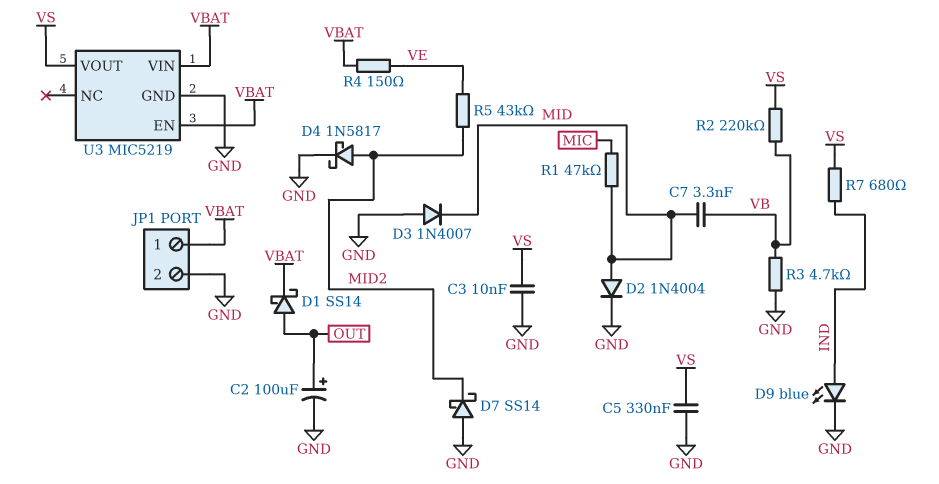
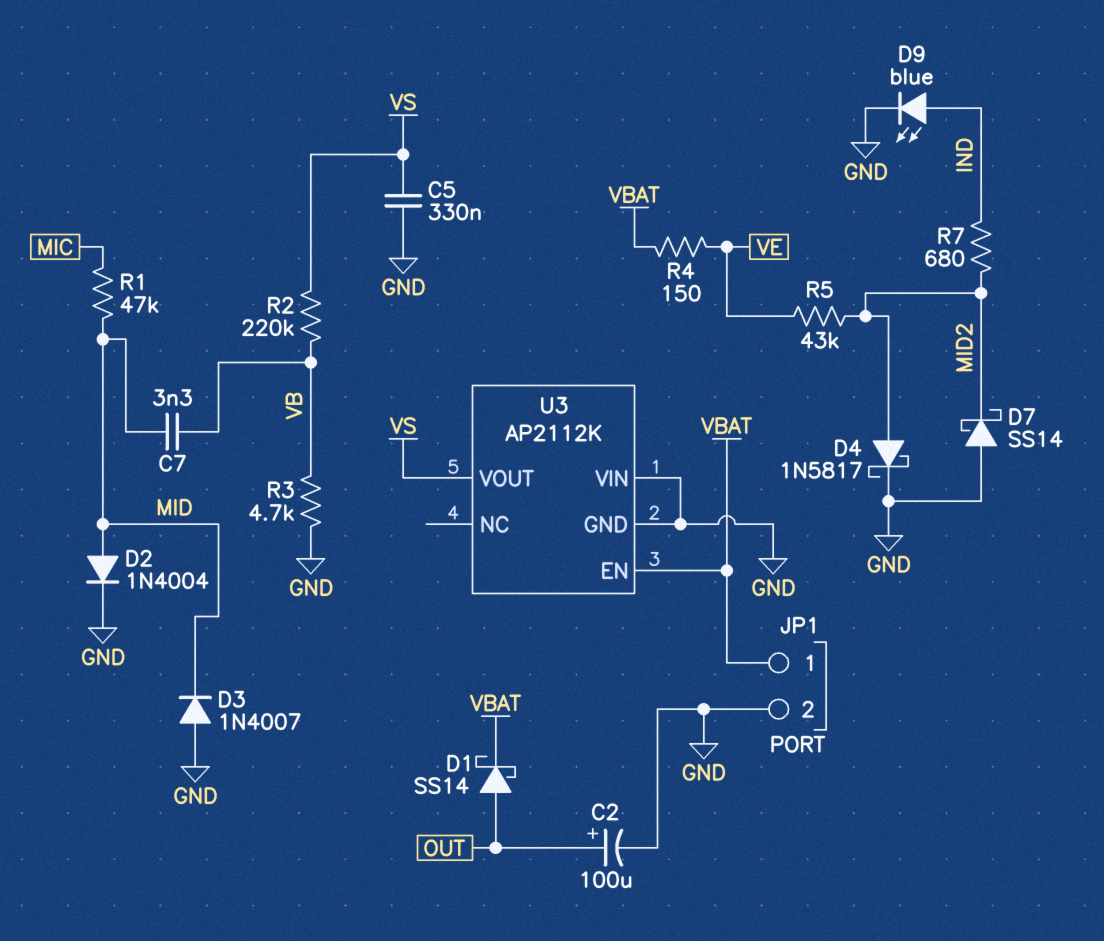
C3: 10nF (GND, VS) -> none
R7: 680 (IND, VS) -> 680 (IND, MID2)
U3: MIC5219 -> AP2112K
U3 pin VIN: VBAT -> GND

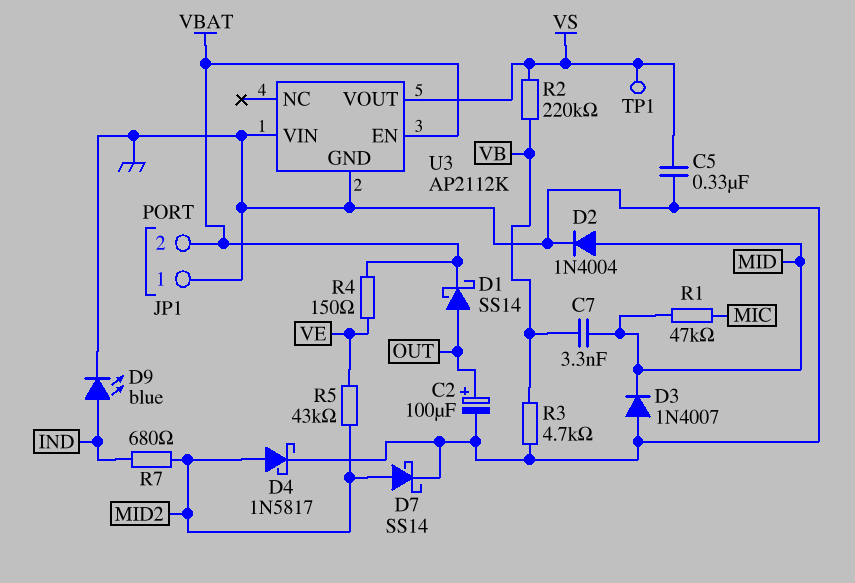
D7: schottky SS14 (A GND, K MID2) -> schottky SS14 (A MID2, K GND)
JP1 pin 1: VBAT -> GND
JP1 pin 2: GND -> VBAT
TP1: none -> test point (VS)

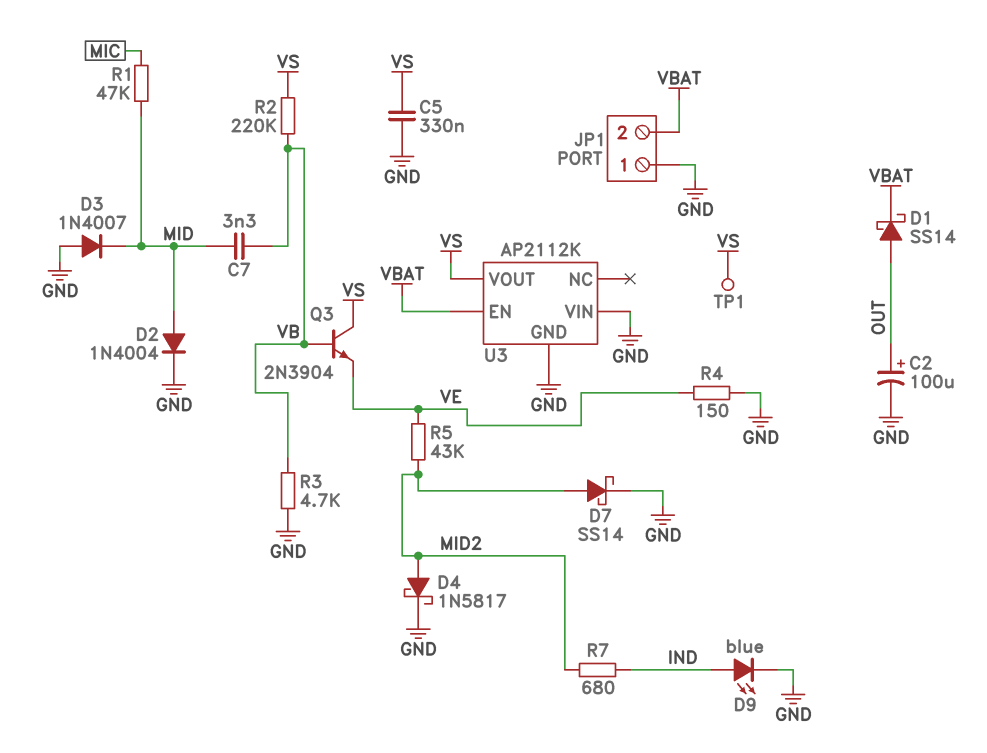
Q3: none -> NPN 2N3904 (B VB, C VS, E VE)
R4: 150 (VBAT, VE) -> 150 (GND, VE)

